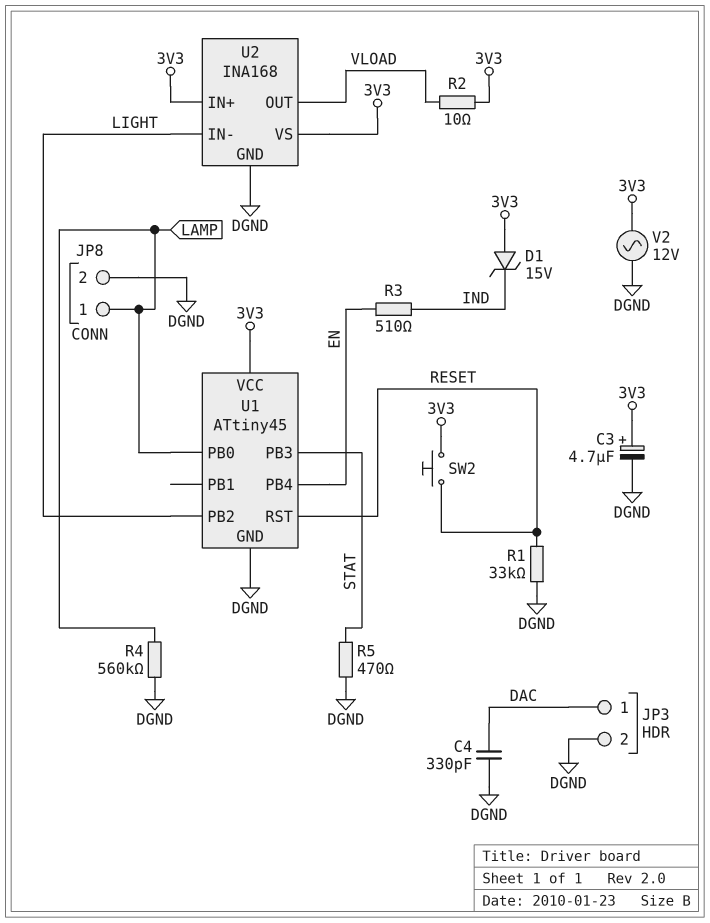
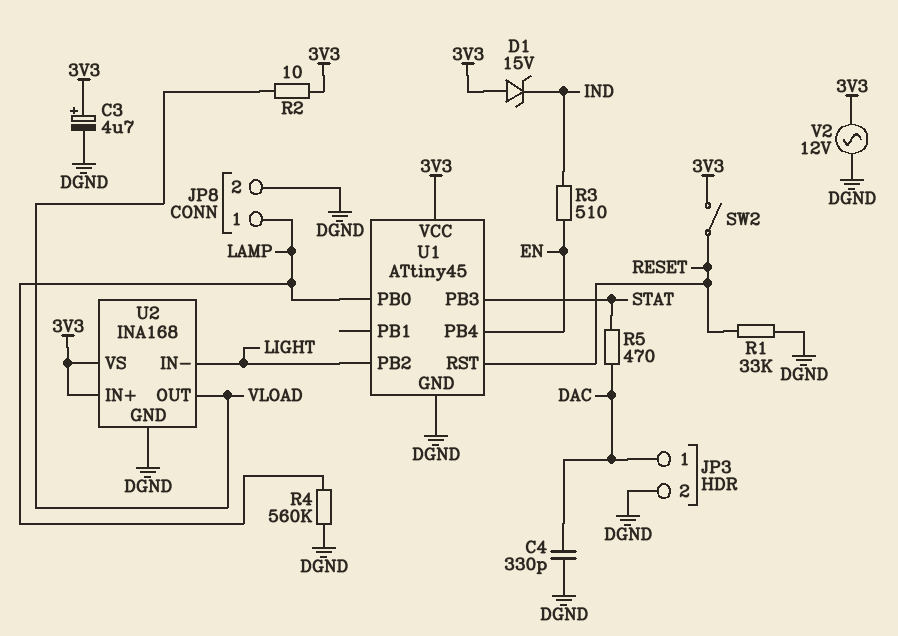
R5: 470 (DGND, STAT) -> 470 (DAC, STAT)
SW2: button (3V3, RESET) -> switch (3V3, RESET)

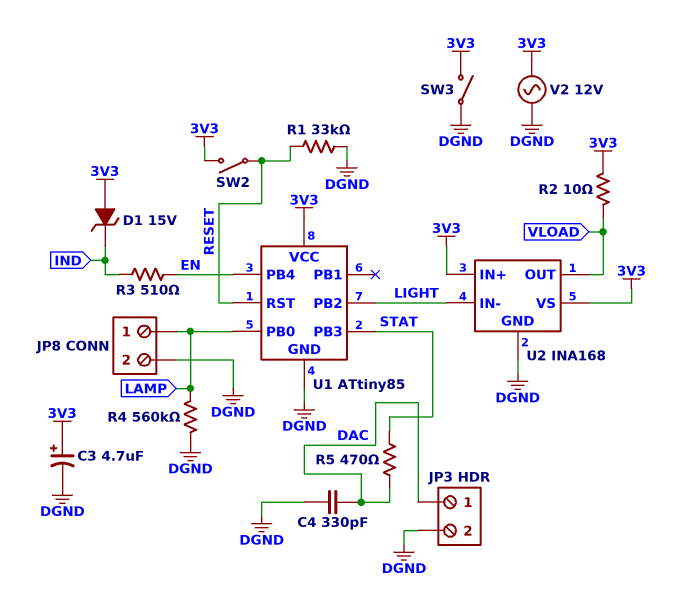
SW3: none -> switch (3V3, DGND)
U1: ATtiny45 -> ATtiny85

